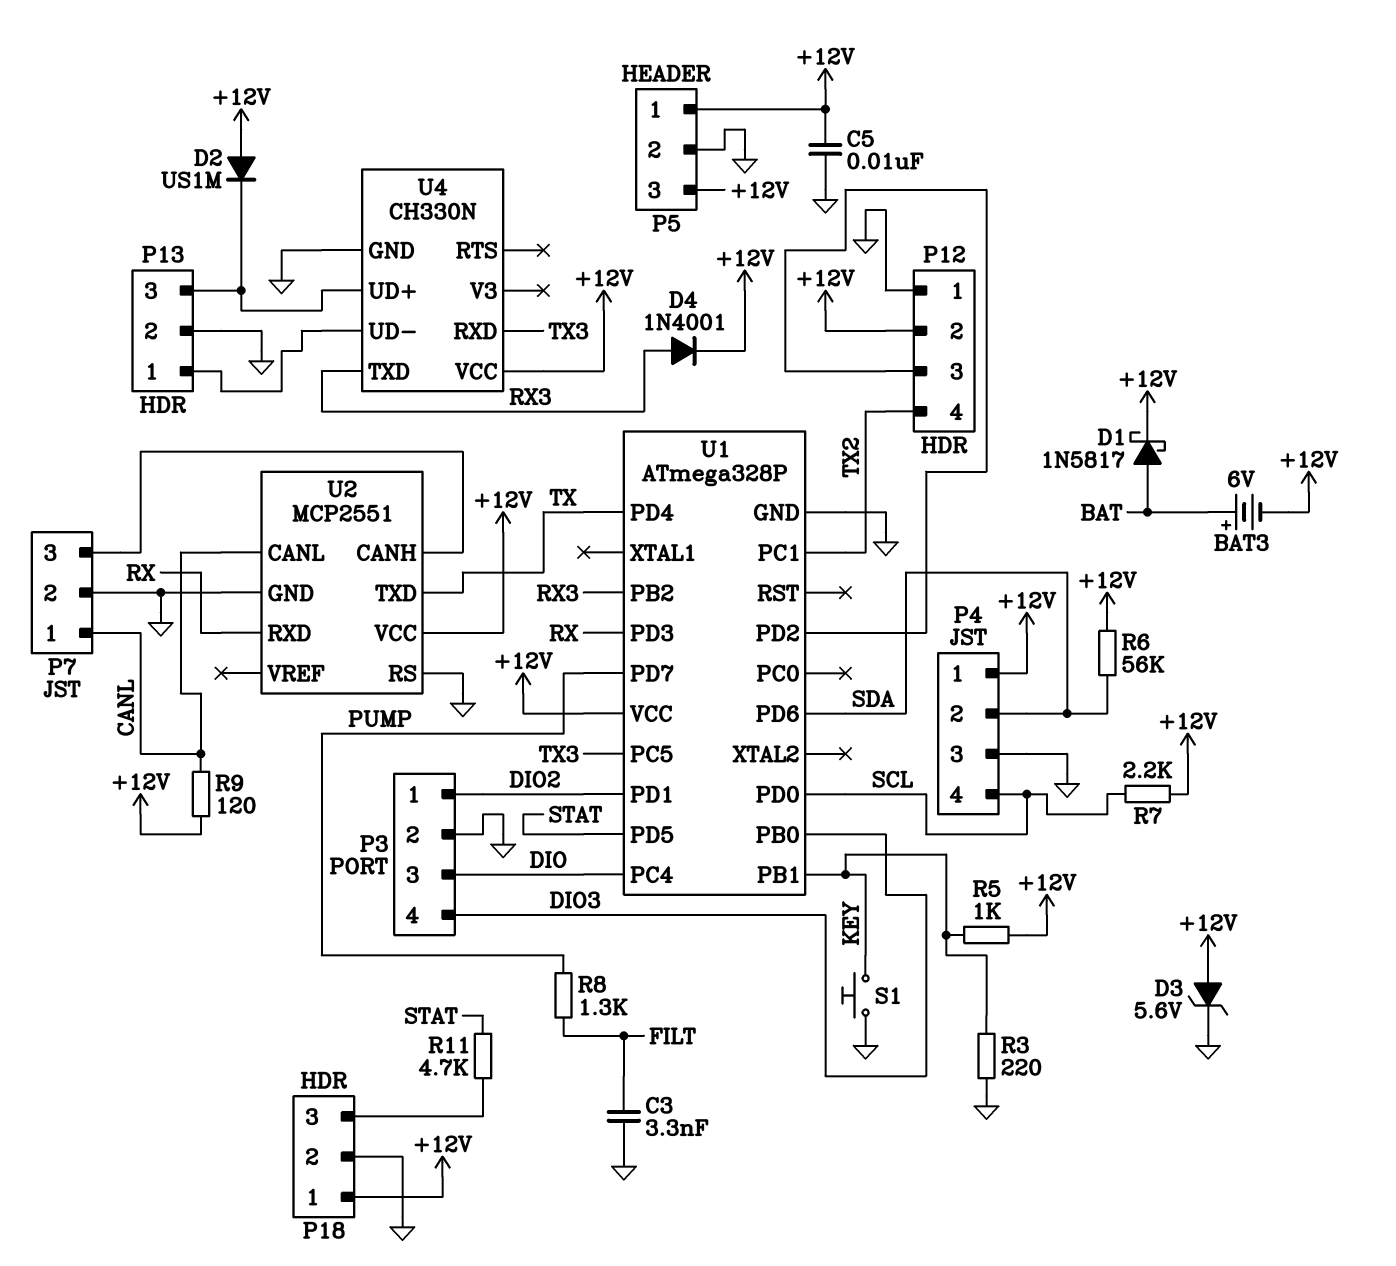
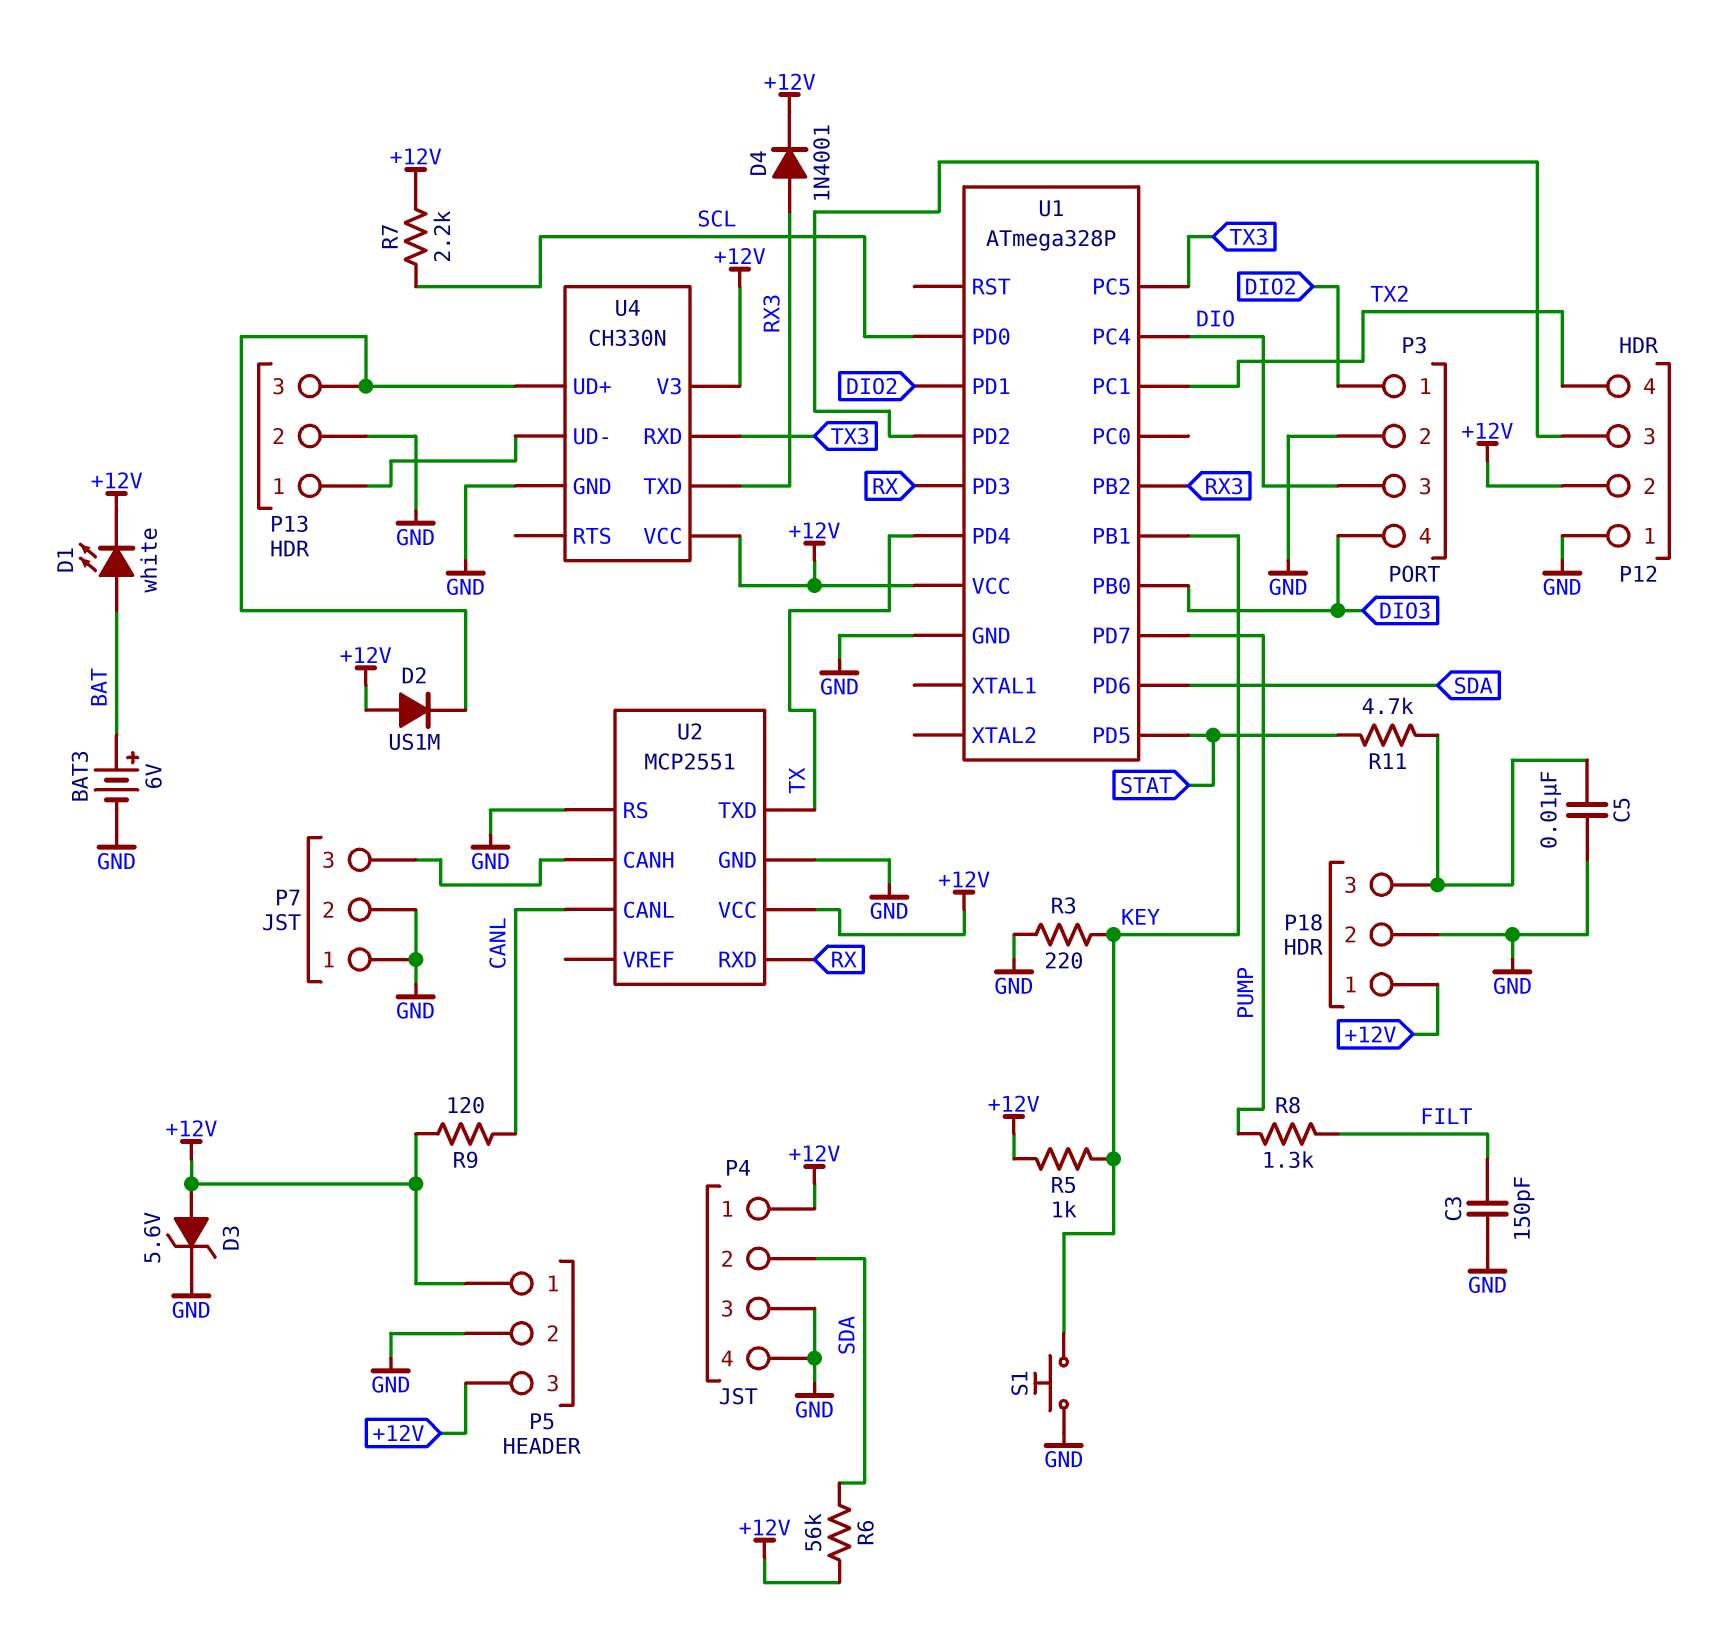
BAT3: 6V (plus BAT, minus +12V) -> 6V (plus BAT, minus GND)
C3: 3.3nF (FILT, GND) -> 150pF (FILT, GND)
C5: 10nF (+12V, GND) -> 10nF (GND, P18/3)
D1: schottky 1N5817 (A BAT, K +12V) -> LED white (A BAT, K +12V)
P4 pin 4: SCL -> GND
P7 pin 1: CANL -> GND
U4 pin V3: none -> +12V

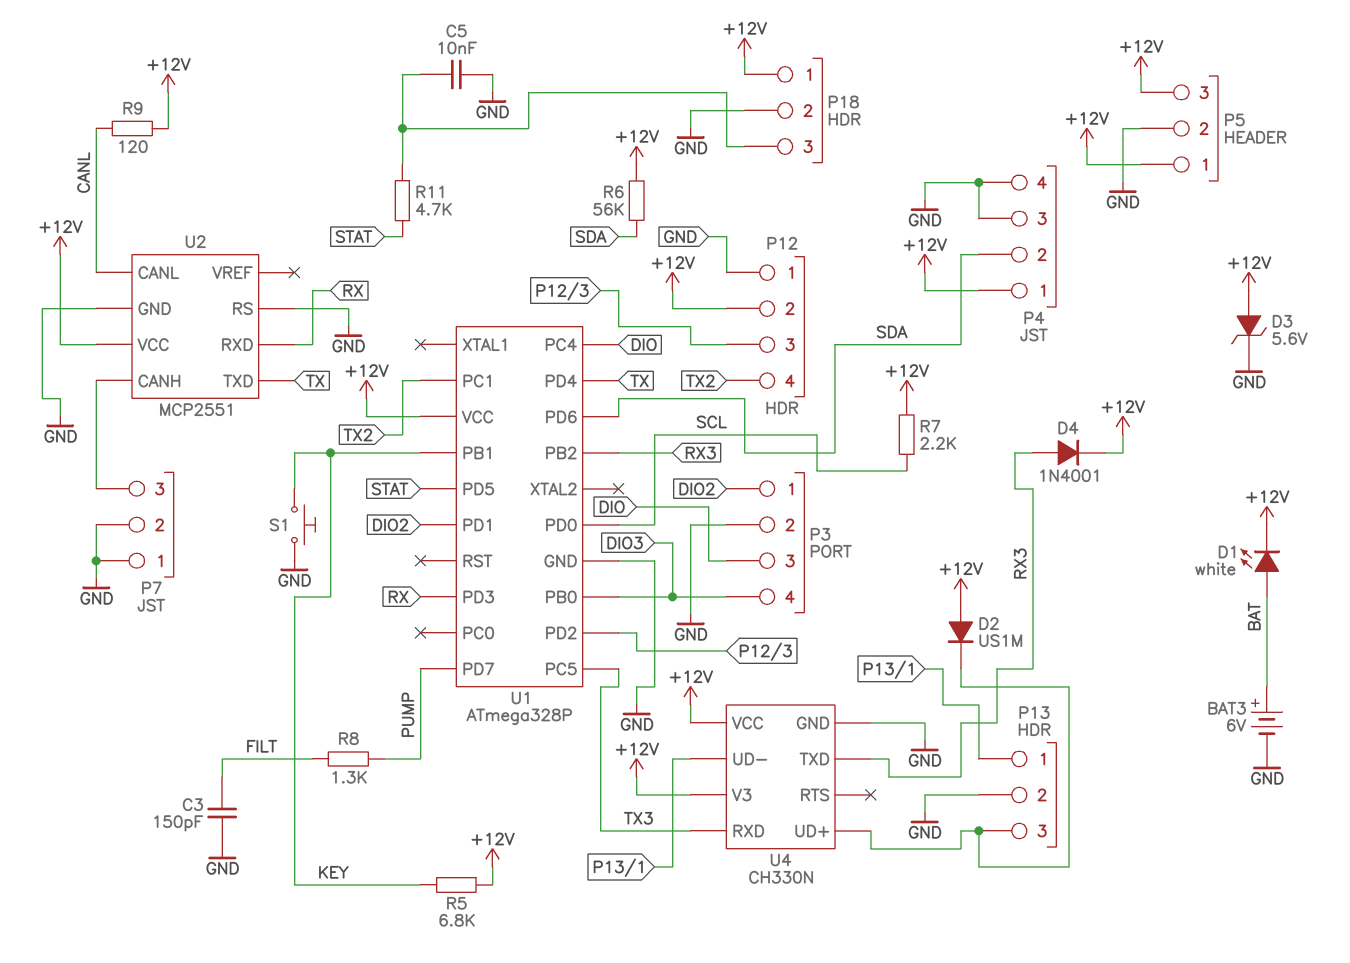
R3: 220 (GND, KEY) -> none
R5: 1k (+12V, KEY) -> 6.8k (+12V, KEY)

